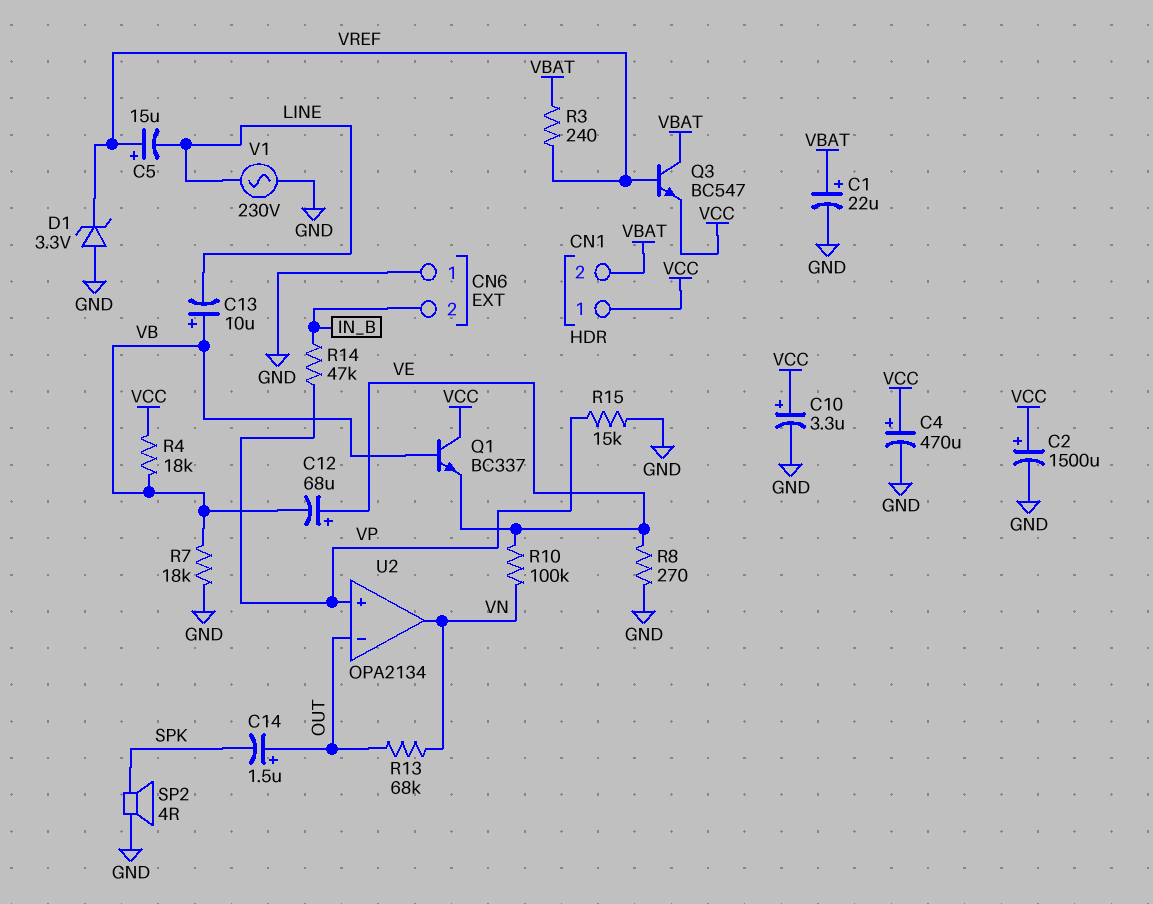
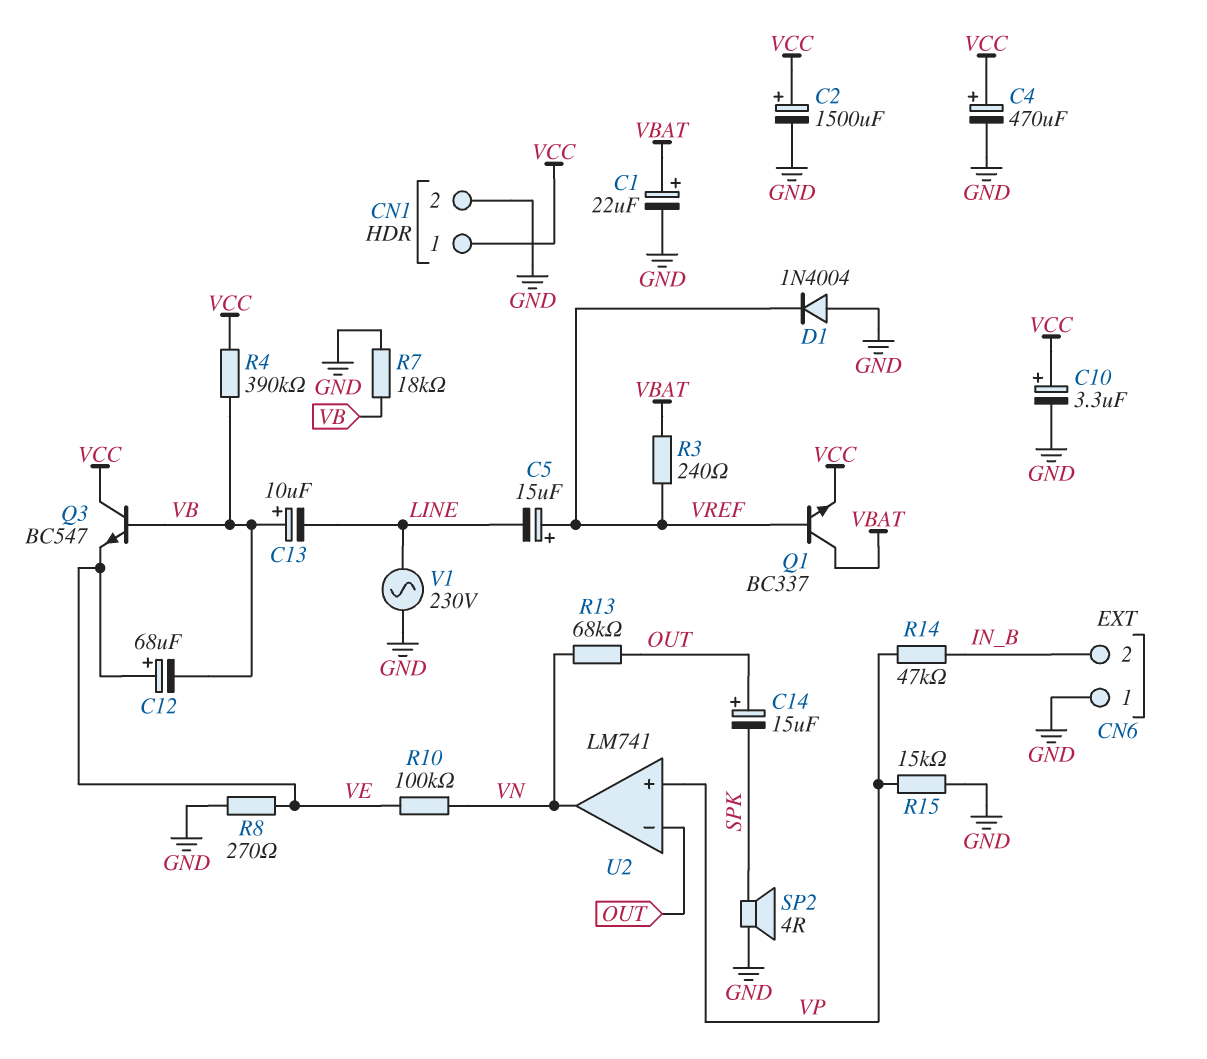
C14: 1.5uF (plus OUT, minus SPK) -> 15uF (plus OUT, minus SPK)
CN1 pin 2: VBAT -> GND
D1: zener 3.3V (A GND, K VREF) -> diode 1N4004 (A GND, K VREF)
Q1: NPN BC337 (B VB, C VCC, E VE) -> NPN BC337 (B VREF, C VBAT, E VCC)
Q3: NPN BC547 (B VREF, C VBAT, E VCC) -> NPN BC547 (B VB, C VCC, E VE)
R4: 18k (VB, VCC) -> 390k (VB, VCC)
U2: OPA2134 -> LM741

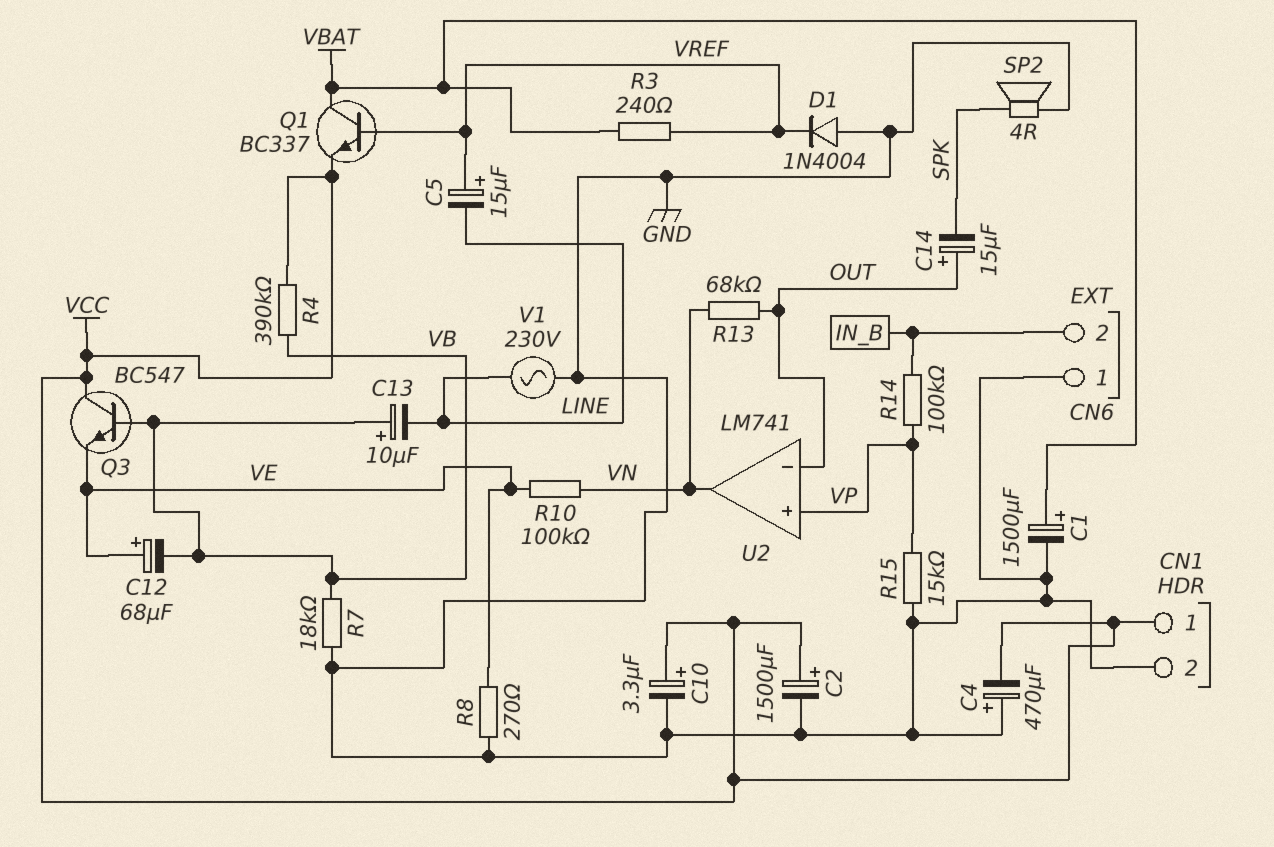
C1: 22uF (plus VBAT, minus GND) -> 1500uF (plus VBAT, minus GND)
C4: 470uF (plus VCC, minus GND) -> 470uF (plus GND, minus VCC)
R14: 47k (IN_B, VP) -> 100k (IN_B, VP)

